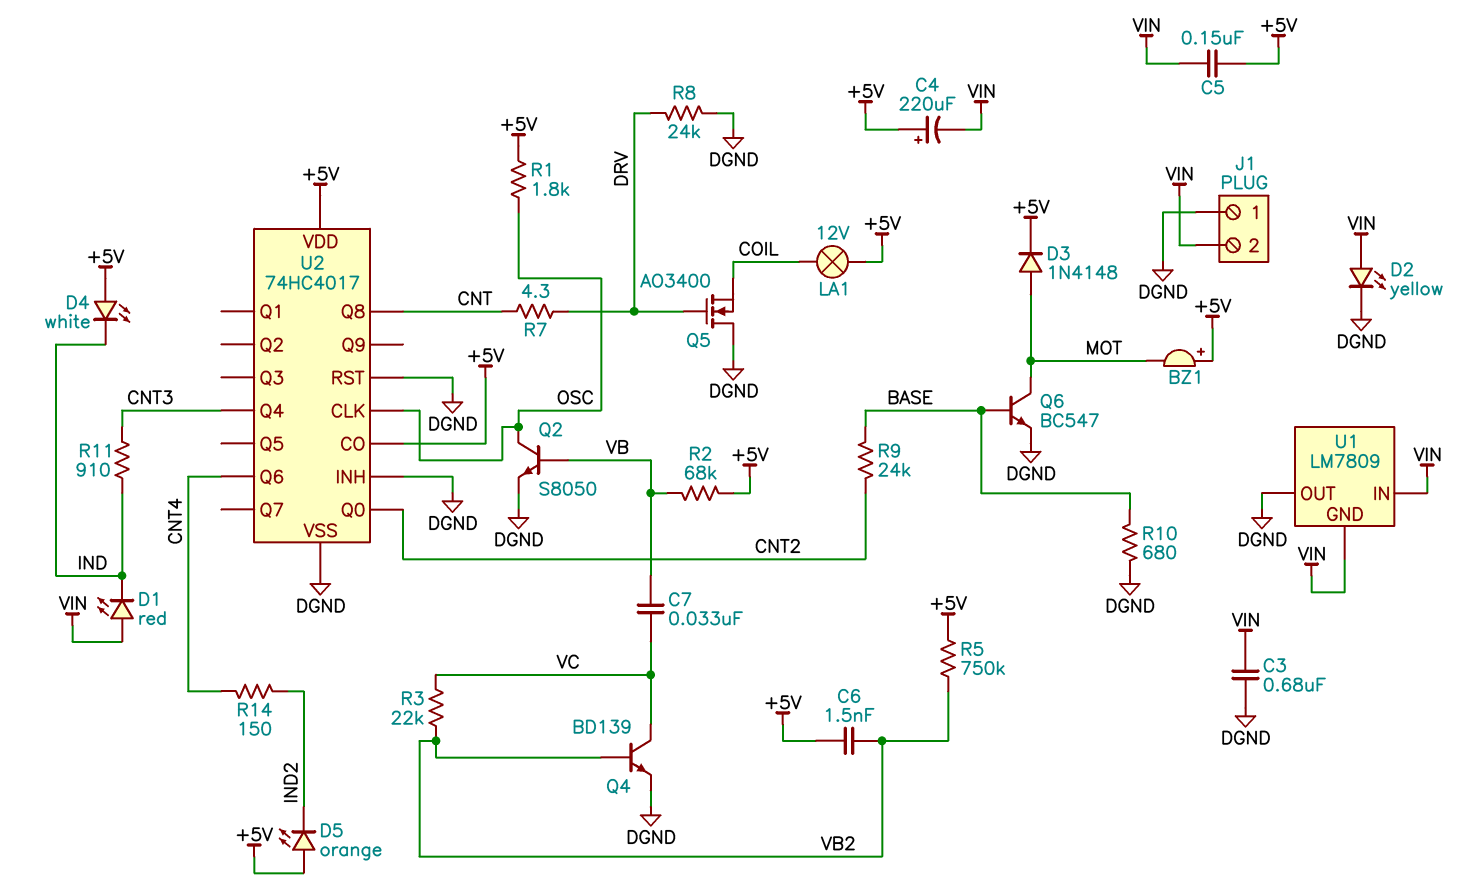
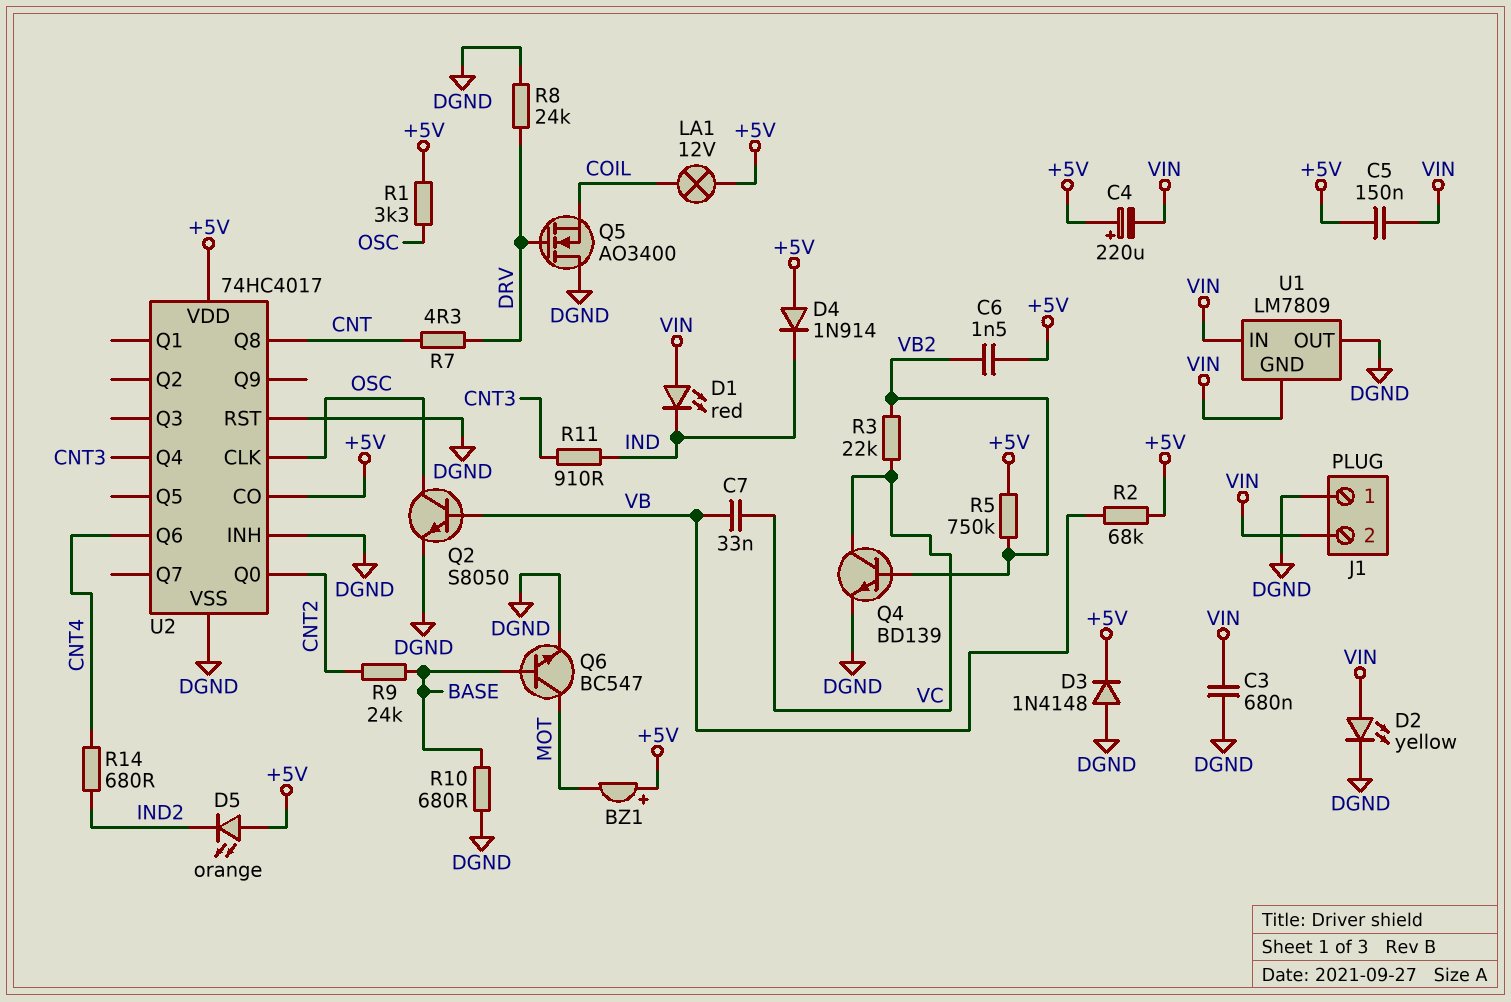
D3: diode 1N4148 (A MOT, K +5V) -> diode 1N4148 (A DGND, K +5V)
D4: LED white (A +5V, K IND) -> diode 1N914 (A +5V, K IND)
R1: 1.8k (+5V, OSC) -> 3.3k (+5V, OSC)
R14: 150 (CNT4, IND2) -> 680 (CNT4, IND2)

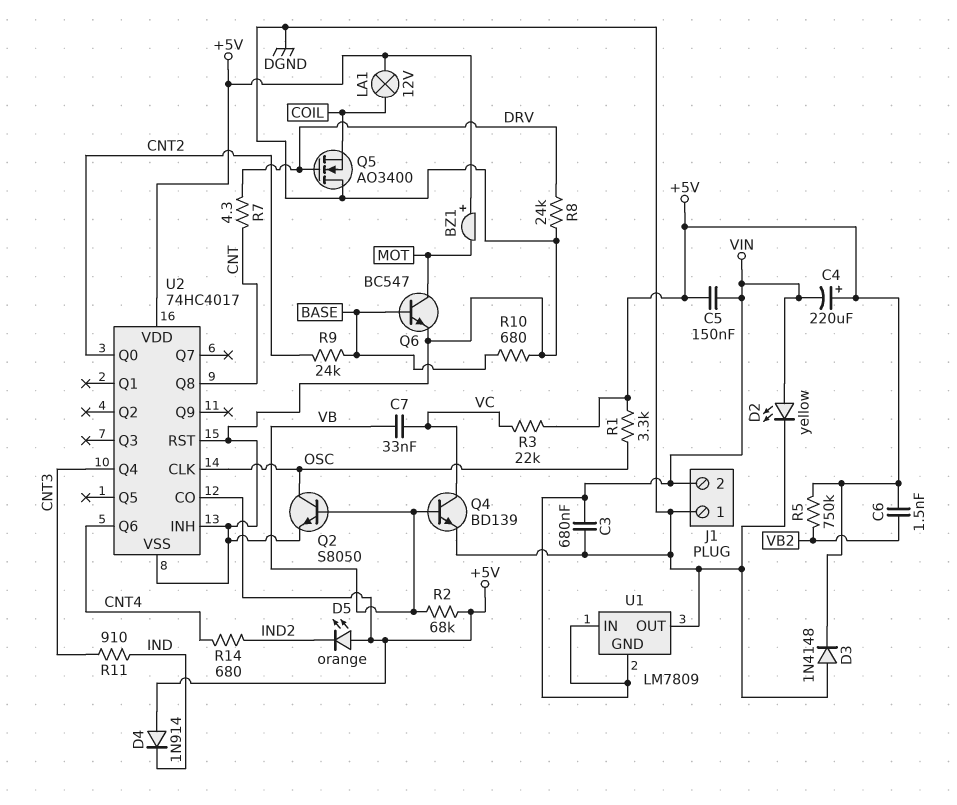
D1: LED red (A VIN, K IND) -> none
Q4: NPN BD139 (B VB2, C VC, E DGND) -> NPN BD139 (B VB, C VC, E DGND)
R3: 22k (VB2, VC) -> 22k (+5V, VC)

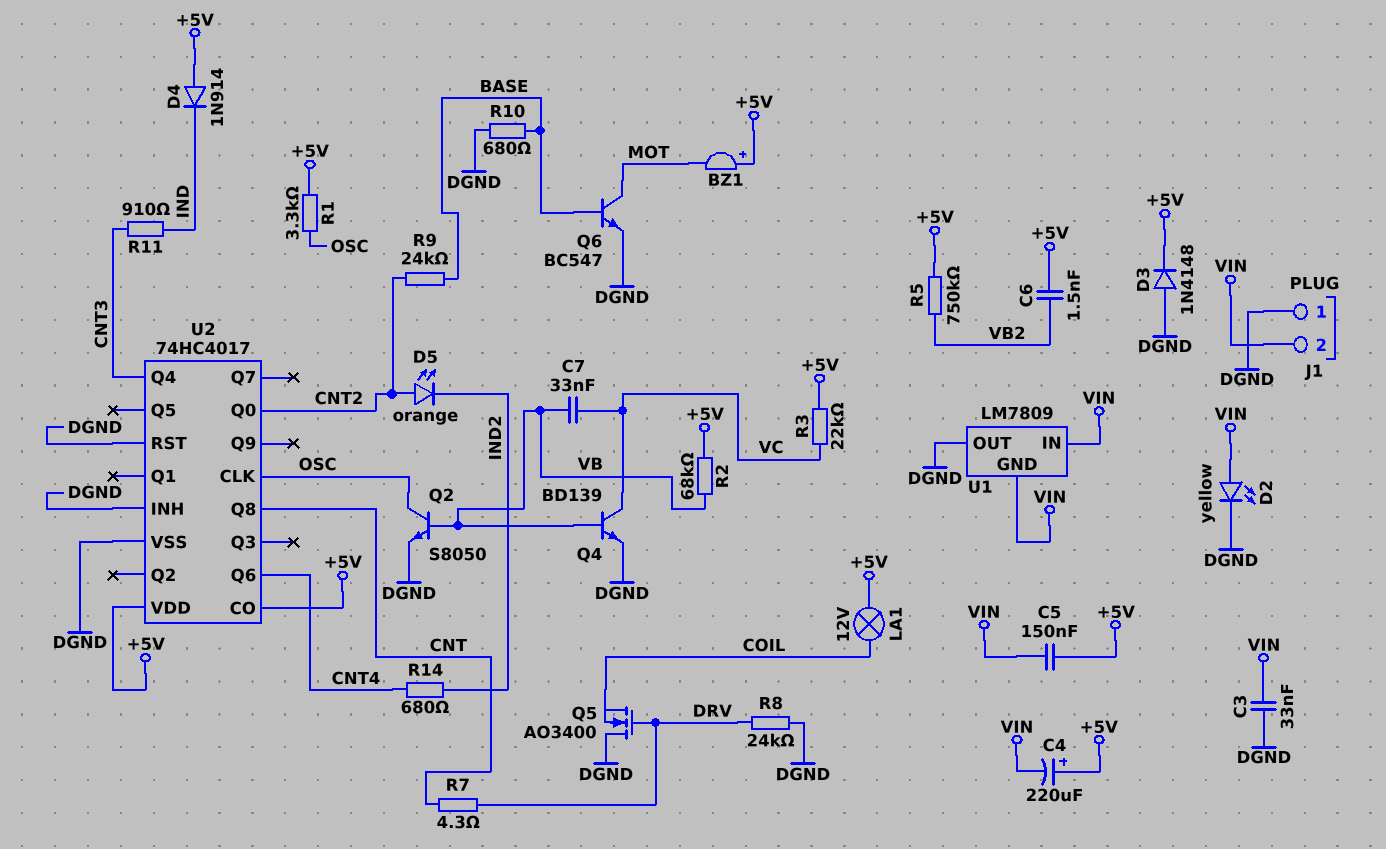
C3: 680nF (DGND, VIN) -> 33nF (DGND, VIN)
D5: LED orange (A +5V, K IND2) -> LED orange (A CNT2, K IND2)

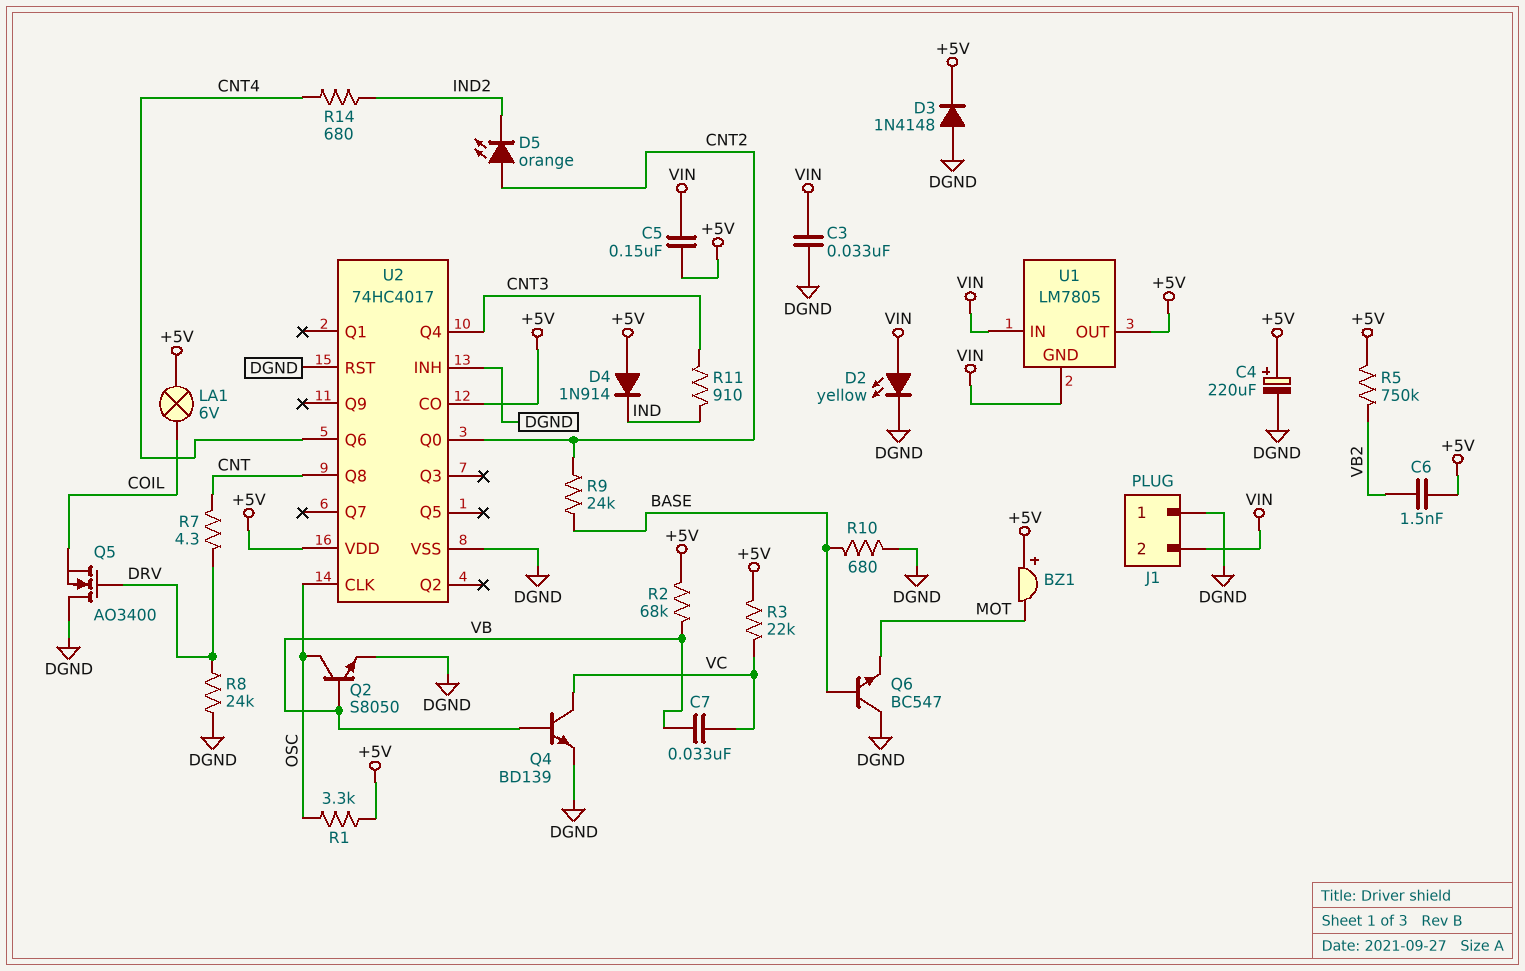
C4: 220uF (plus +5V, minus VIN) -> 220uF (plus +5V, minus DGND)
LA1: lamp 12V (+5V, COIL) -> lamp 6V (+5V, COIL)
Q6: NPN BC547 (B BASE, C MOT, E DGND) -> NPN BC547 (B BASE, C DGND, E MOT)
U1: LM7809 -> LM7805
U1 pin OUT: DGND -> +5V

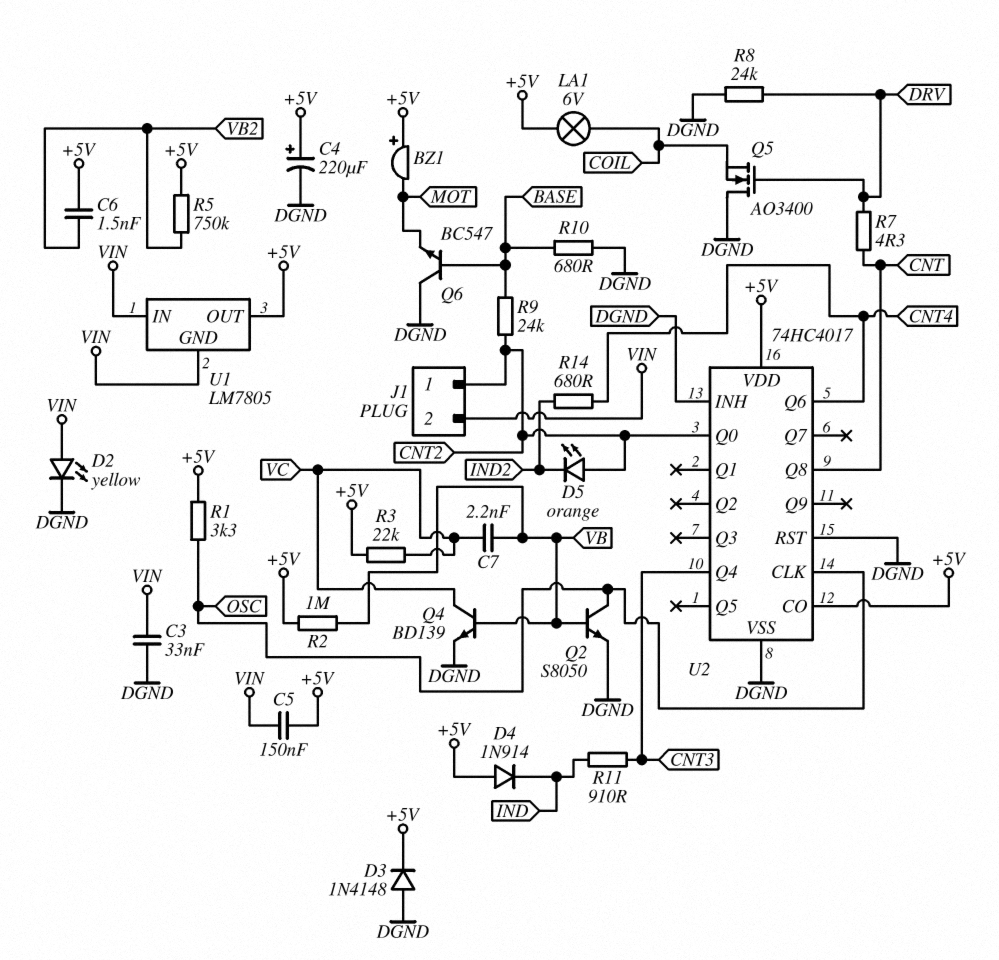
C7: 33nF (VB, VC) -> 2.2nF (VB, VC)
J1 pin 1: DGND -> CNT2
R2: 68k (+5V, VB) -> 1M (+5V, VB)

